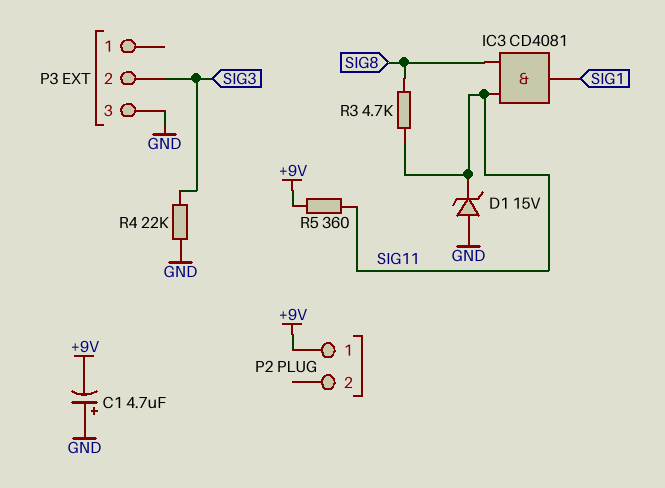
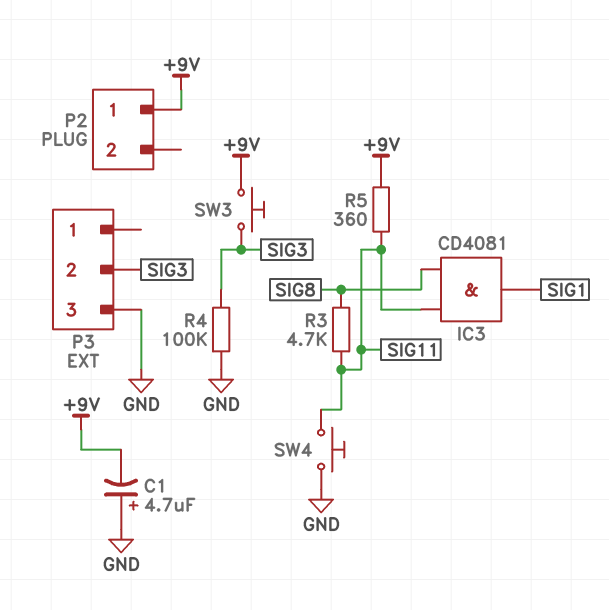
D1: zener 15V (A GND, K SIG11) -> none
R4: 22k (GND, SIG3) -> 100k (GND, SIG3)
SW3: none -> button (+9V, SIG3)
SW4: none -> button (GND, SIG11)

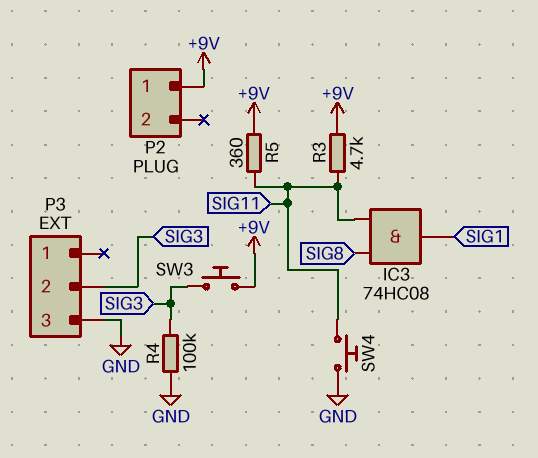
C1: 4.7uF (plus GND, minus +9V) -> none
IC3: AND CD4081 (in SIG8, in SIG11, out SIG1) -> AND 74HC08 (in SIG8, in SIG11, out SIG1)
R3: 4.7k (SIG8, SIG11) -> 4.7k (+9V, SIG11)

